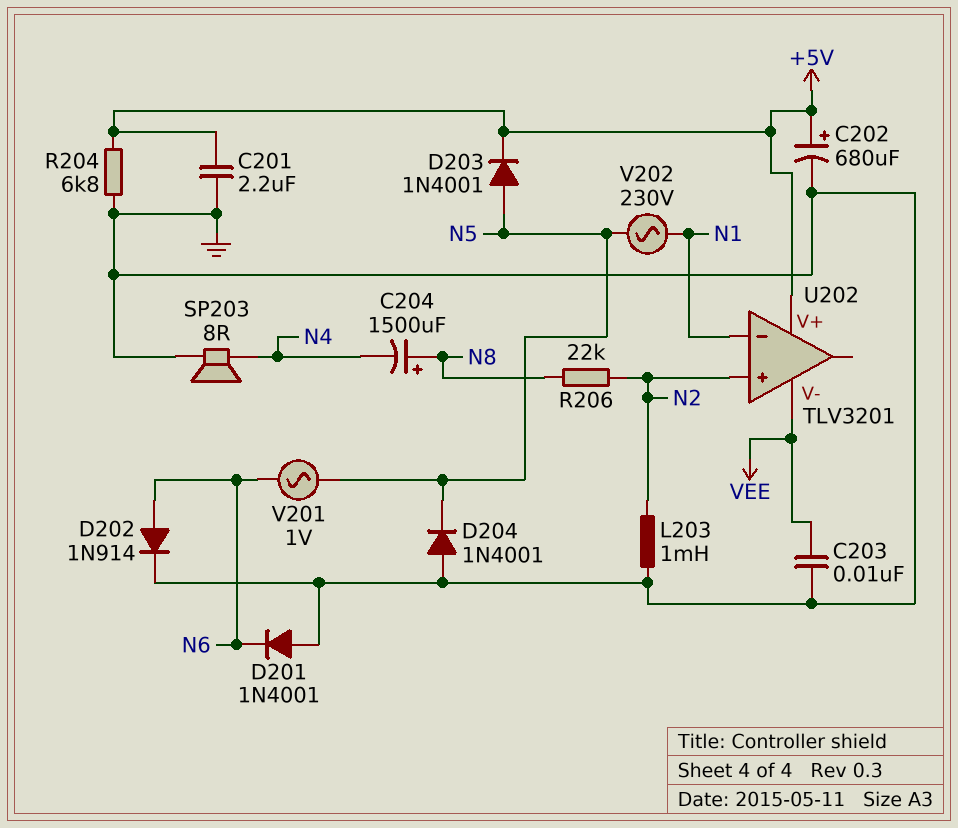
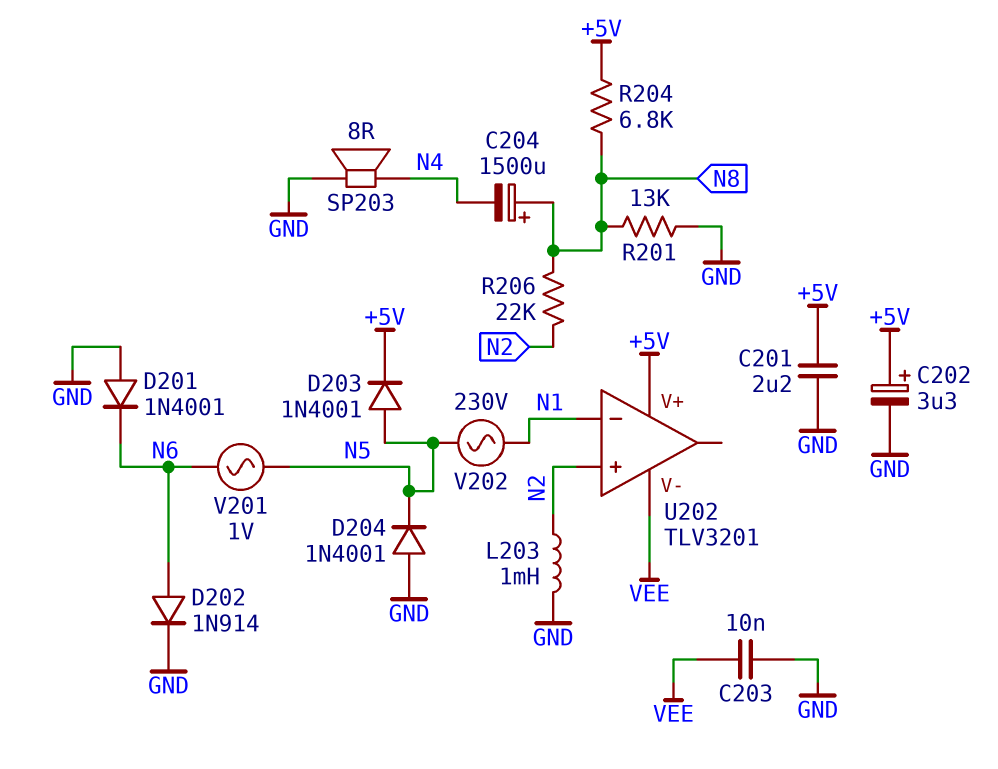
C202: 680uF (plus +5V, minus GND) -> 3.3uF (plus +5V, minus GND)
R201: none -> 13k (GND, N8)
R204: 6.8k (+5V, GND) -> 6.8k (+5V, N8)

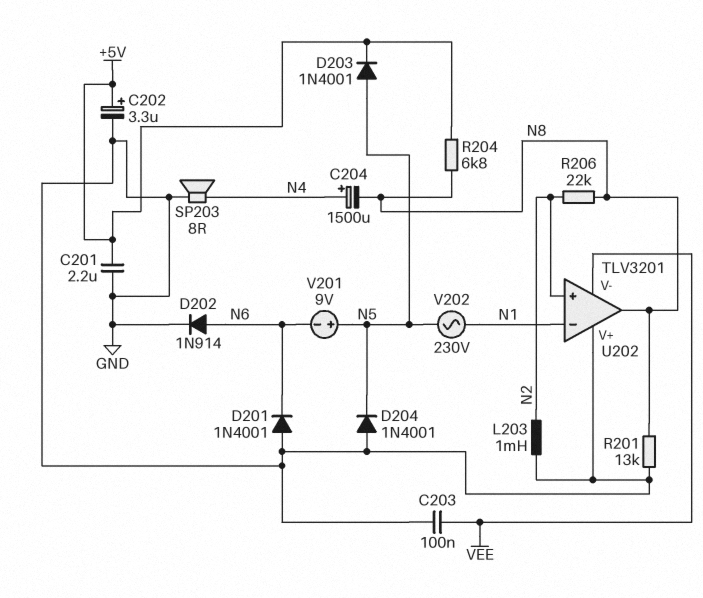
C203: 10nF (GND, VEE) -> 100nF (GND, VEE)
C204: 1500uF (plus N8, minus N4) -> 1500uF (plus N4, minus N8)
U202 pin V+: +5V -> GND
U202 pin out: none -> N8
V201: AC 1V (N5, N6) -> 9V (plus N5, minus N6)

